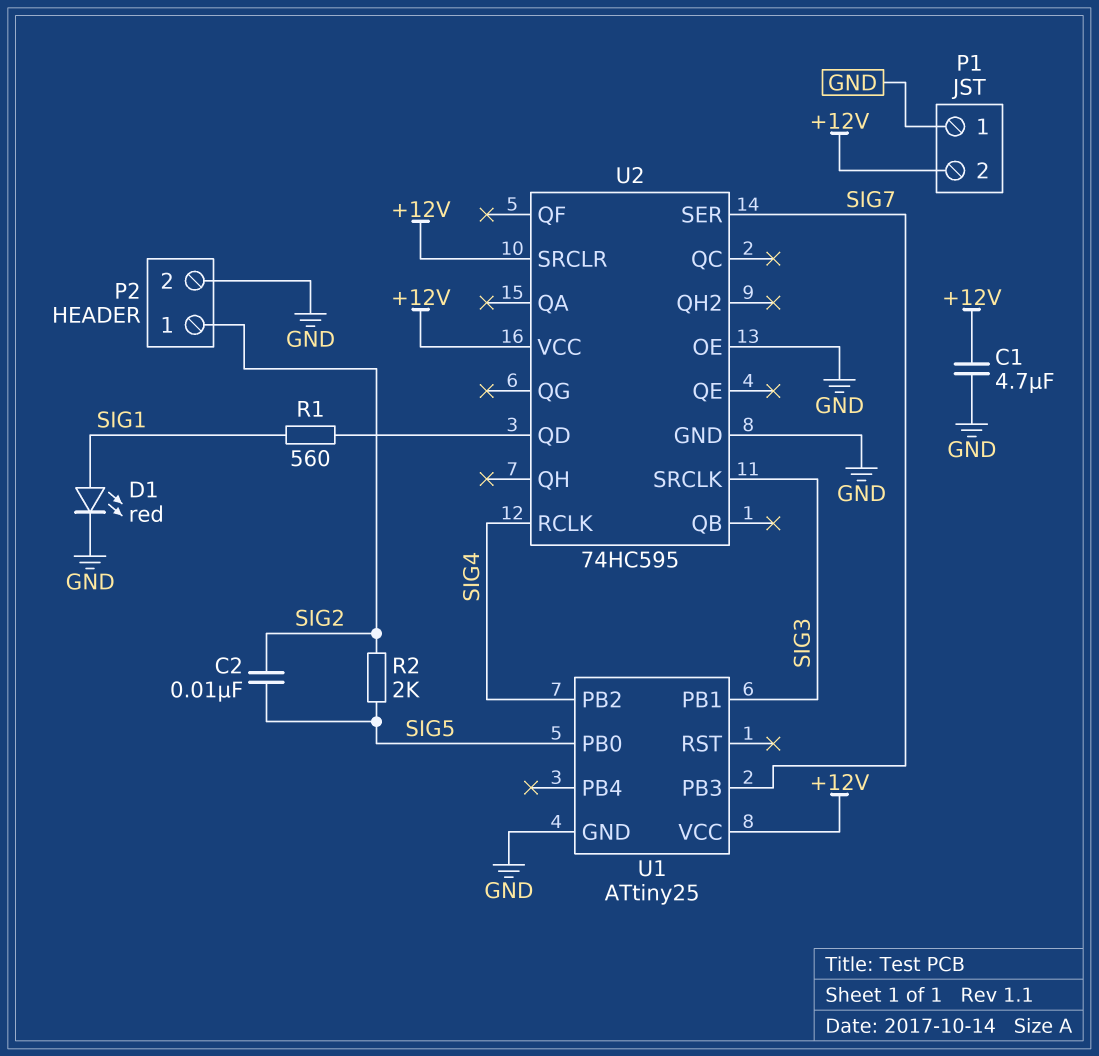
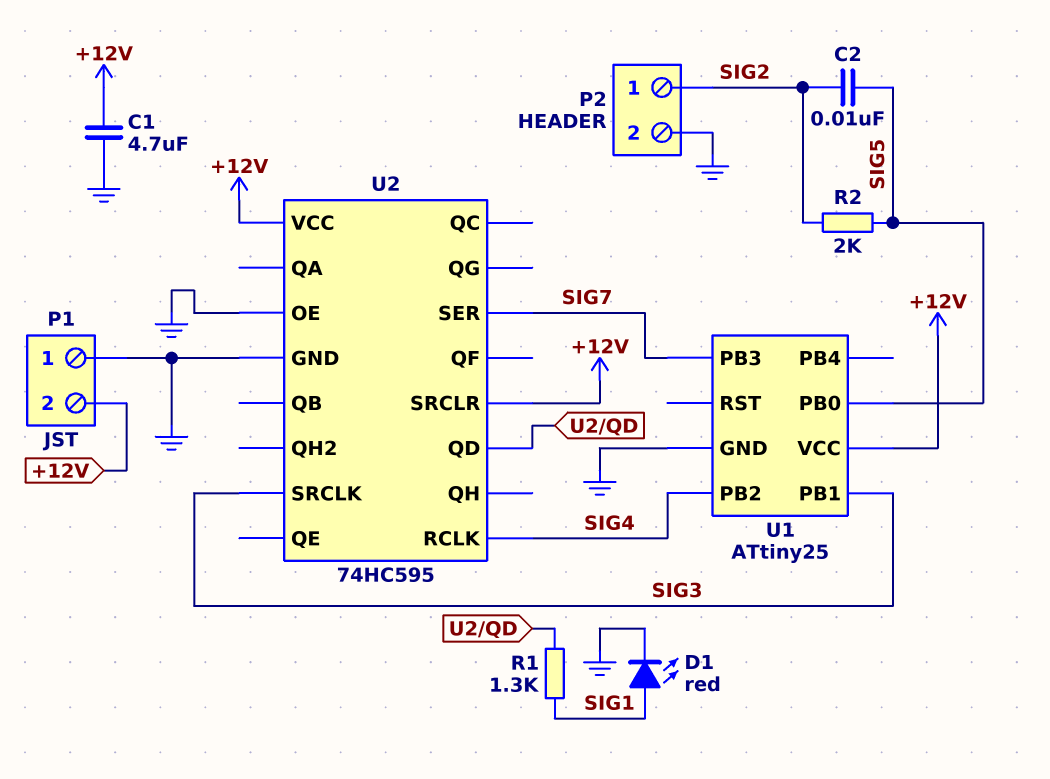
R1: 560 (SIG1, U2/QD) -> 1.3k (SIG1, U2/QD)

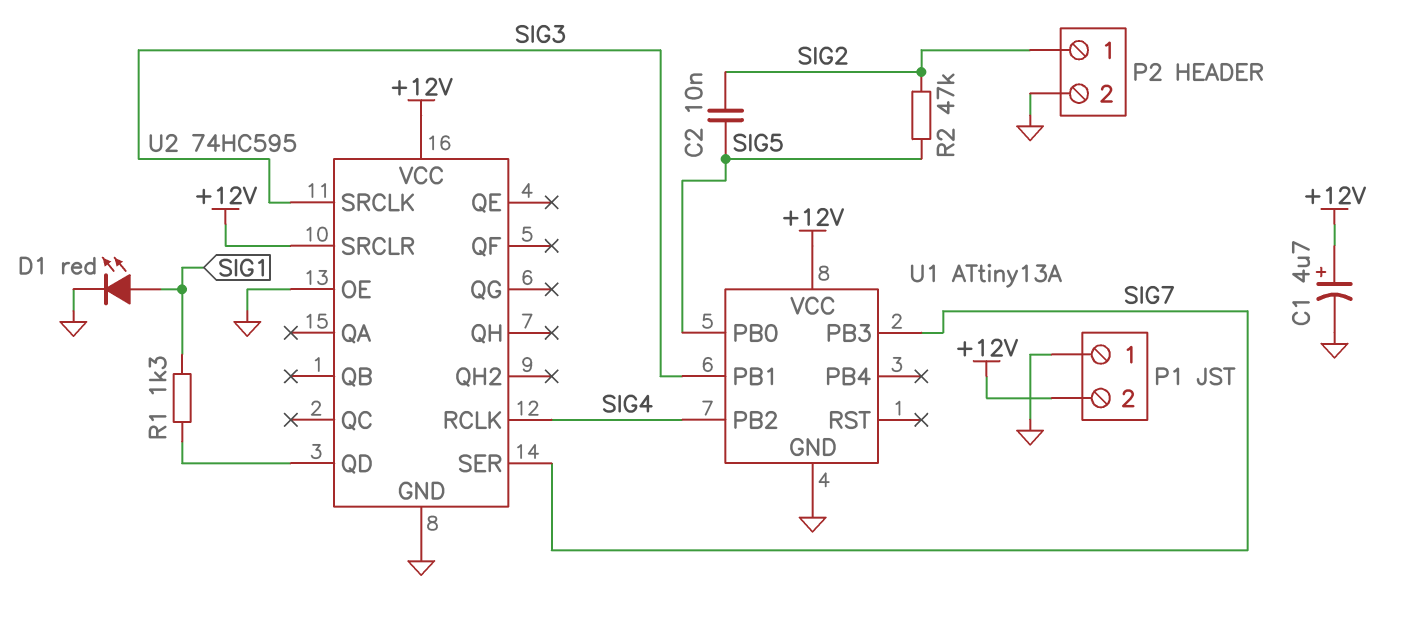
C1: 4.7uF (+12V, GND) -> 4.7uF (plus +12V, minus GND)
R2: 2k (SIG2, SIG5) -> 47k (SIG2, SIG5)
U1: ATtiny25 -> ATtiny13A

